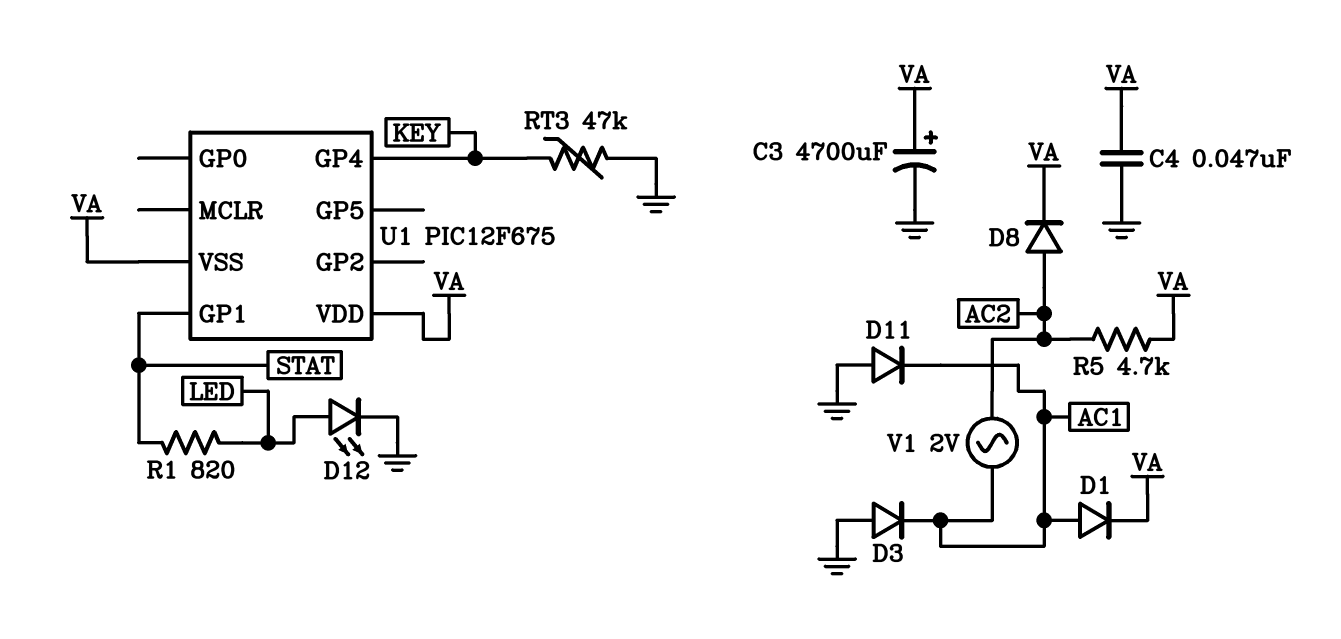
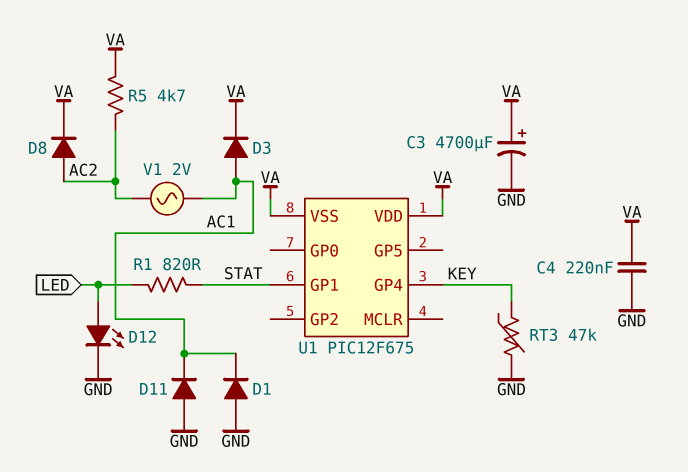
C4: 47nF (GND, VA) -> 220nF (GND, VA)
D1: diode (A AC1, K VA) -> diode (A GND, K AC1)
D3: diode (A GND, K AC1) -> diode (A AC1, K VA)

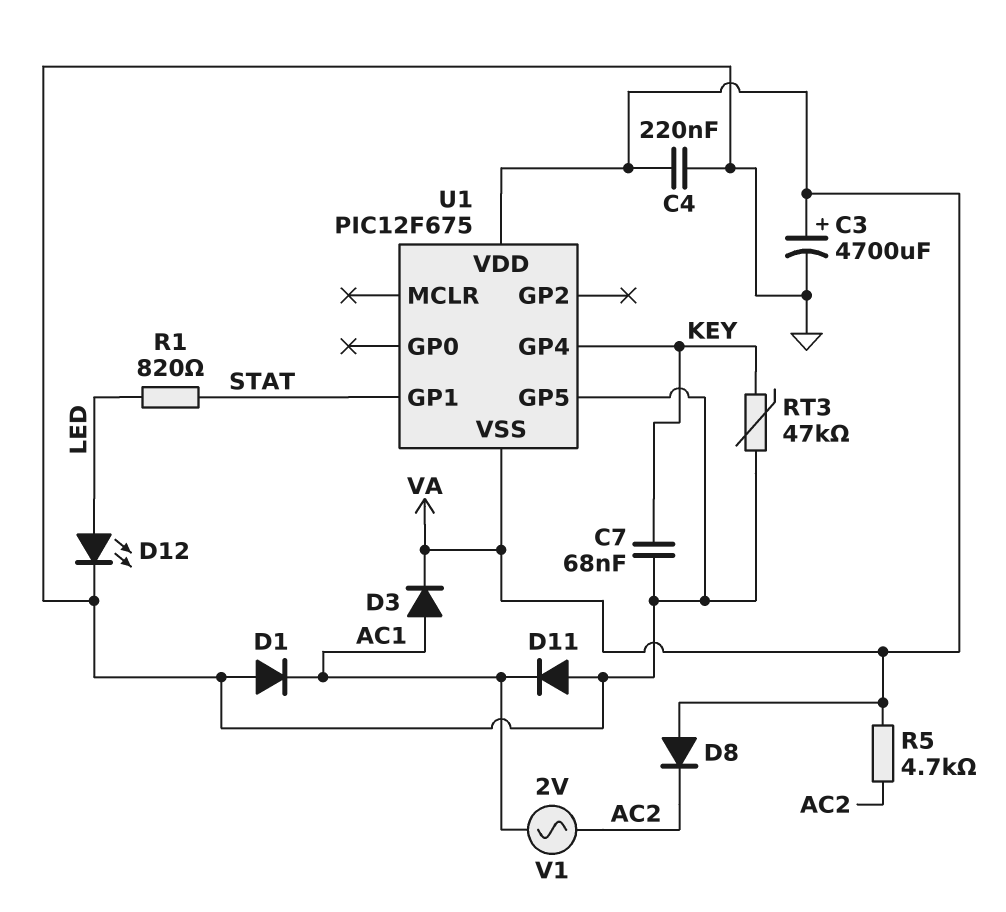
C7: none -> 68nF (GND, KEY)
D8: diode (A AC2, K VA) -> diode (A VA, K AC2)
U1 pin GP5: none -> GND

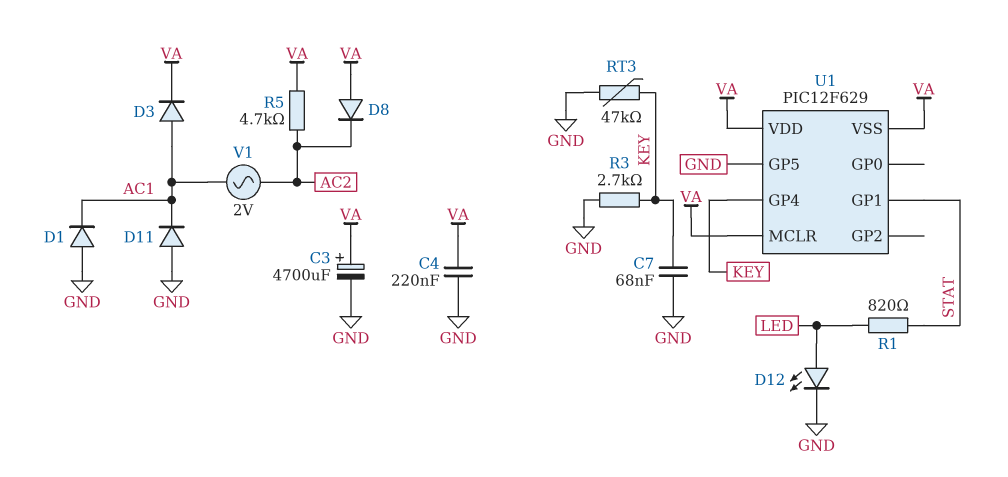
R3: none -> 2.7k (GND, KEY)
U1: PIC12F675 -> PIC12F629
U1 pin MCLR: none -> VA

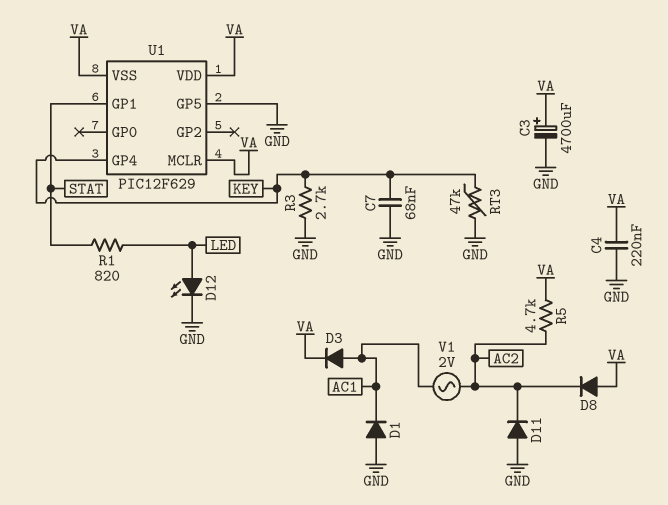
D11: diode (A GND, K AC1) -> diode (A GND, K AC2)

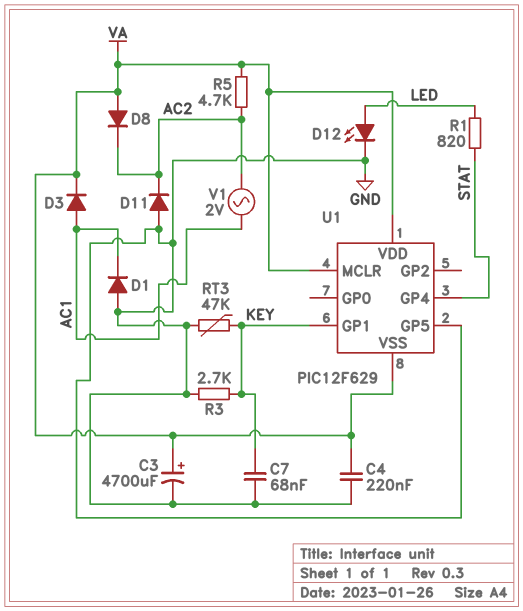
U1 pin GP1: STAT -> KEY
U1 pin GP4: KEY -> STAT

